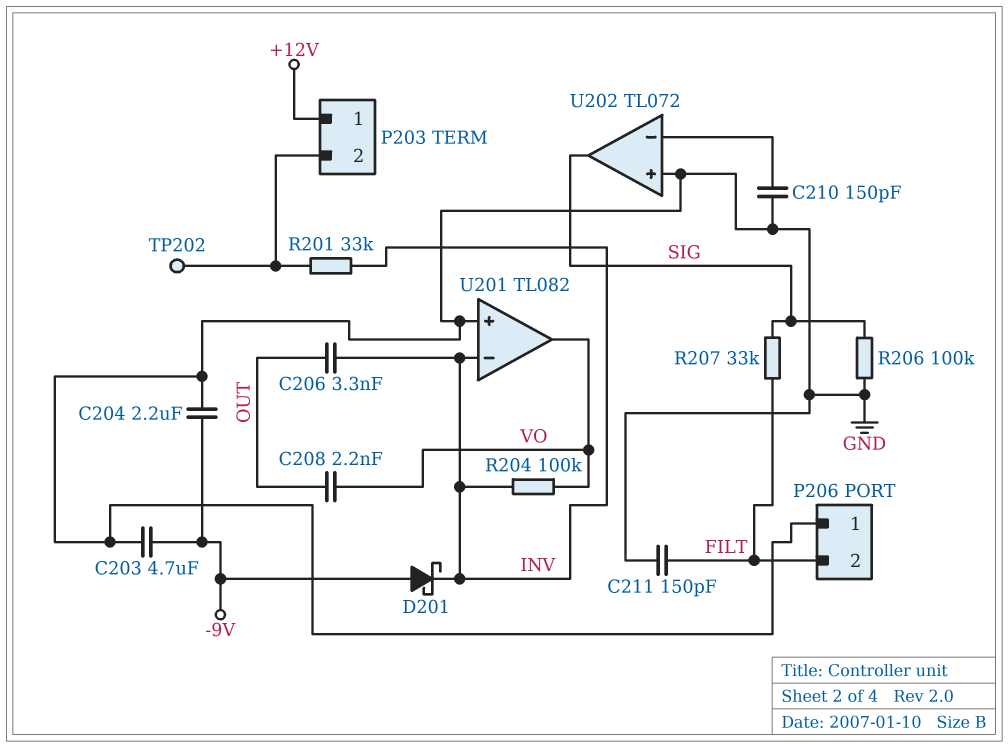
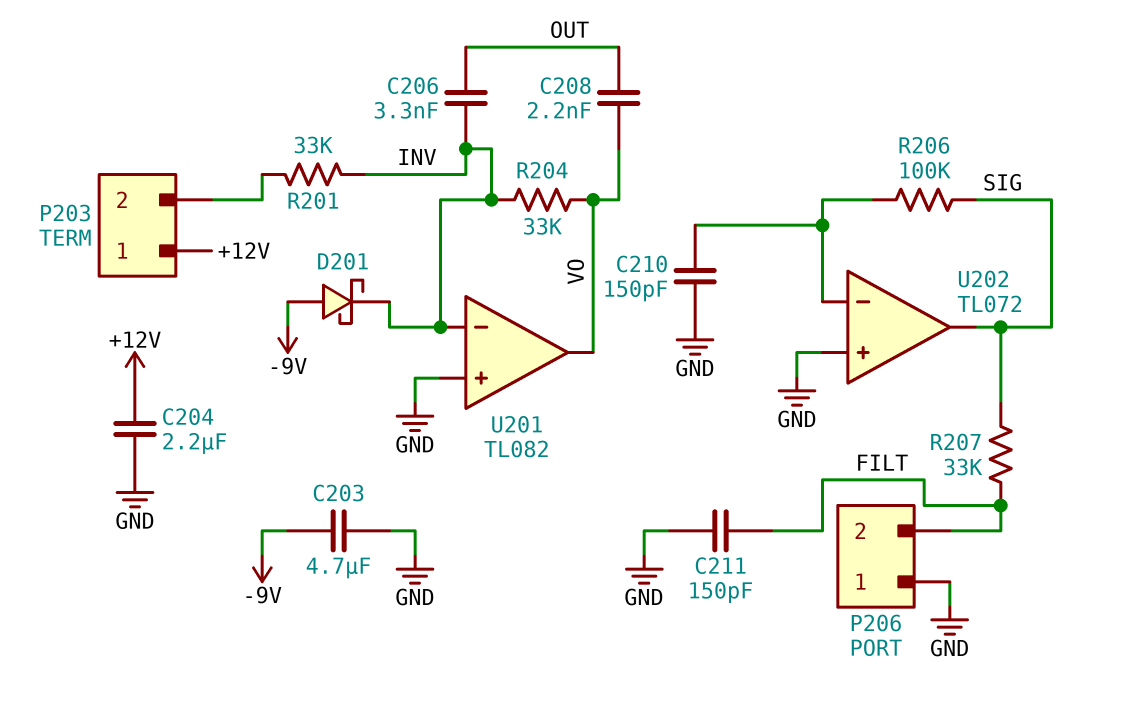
C204: 2.2uF (-9V, GND) -> 2.2uF (+12V, GND)
R204: 100k (INV, VO) -> 33k (INV, VO)
R206: 100k (GND, SIG) -> 100k (SIG, U202/in-)
TP202: test point (P203/2) -> none

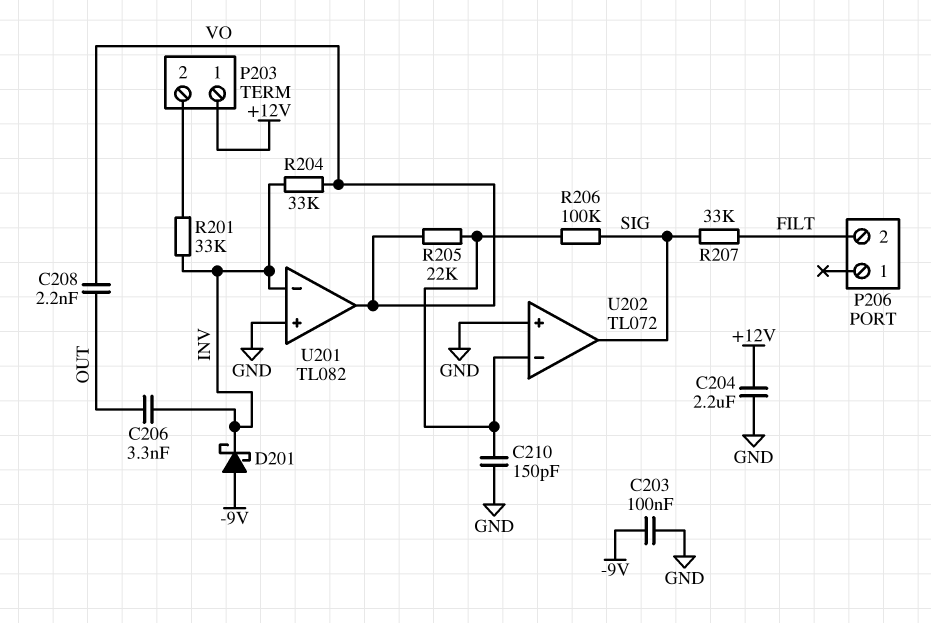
C203: 4.7uF (-9V, GND) -> 100nF (-9V, GND)
C211: 150pF (FILT, GND) -> none
P206 pin 1: GND -> none
R205: none -> 22k (U202/in-, VO)

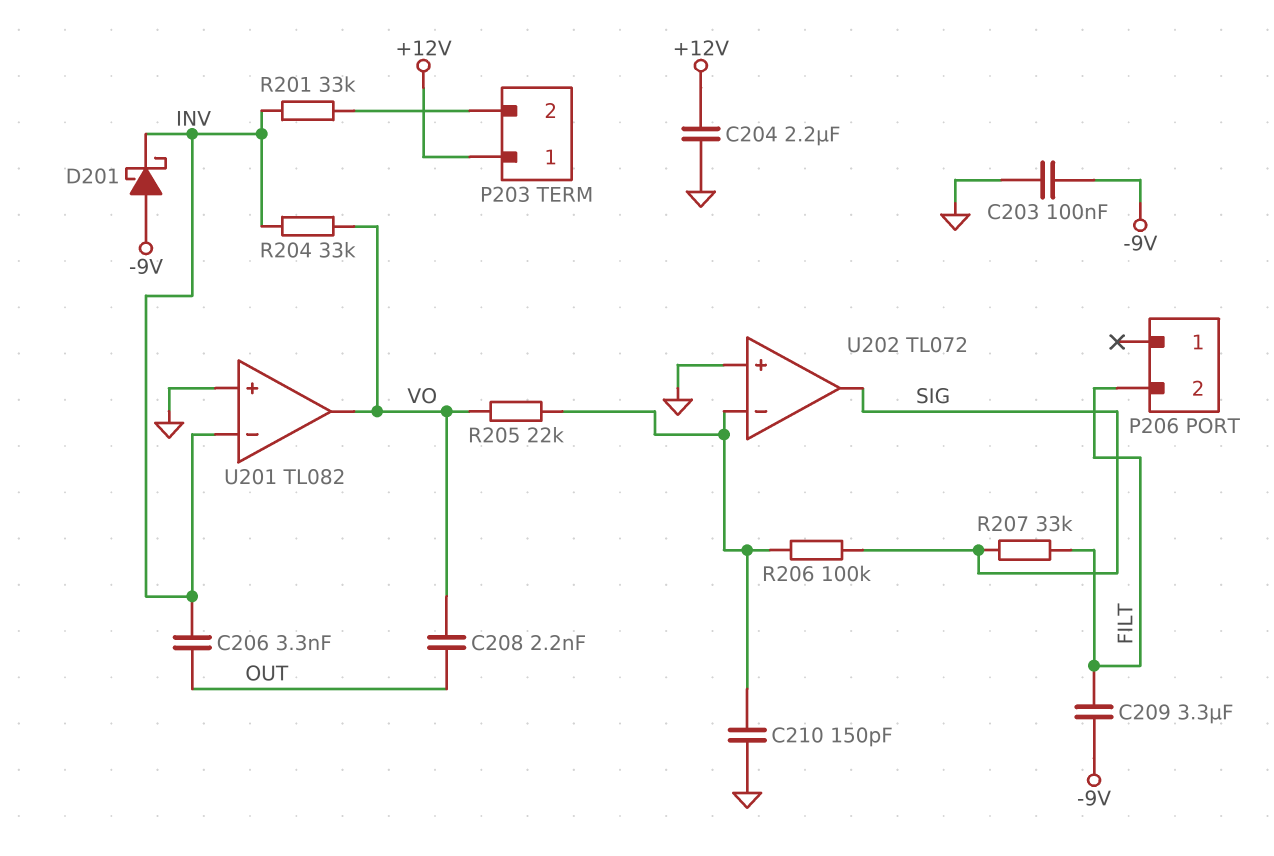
C209: none -> 3.3uF (-9V, FILT)

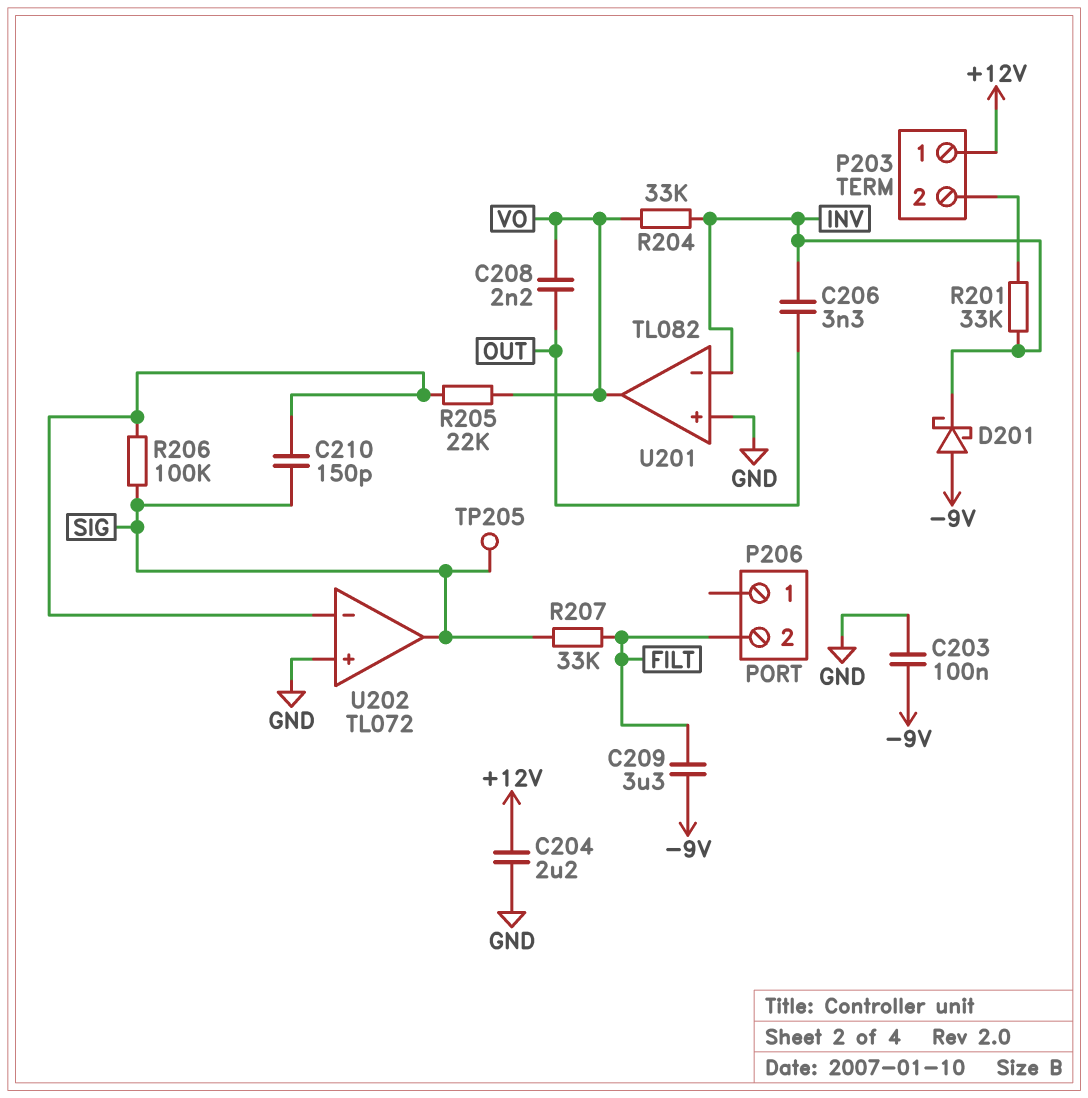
C210: 150pF (GND, U202/in-) -> 150pF (SIG, U202/in-)
TP205: none -> test point (SIG)

